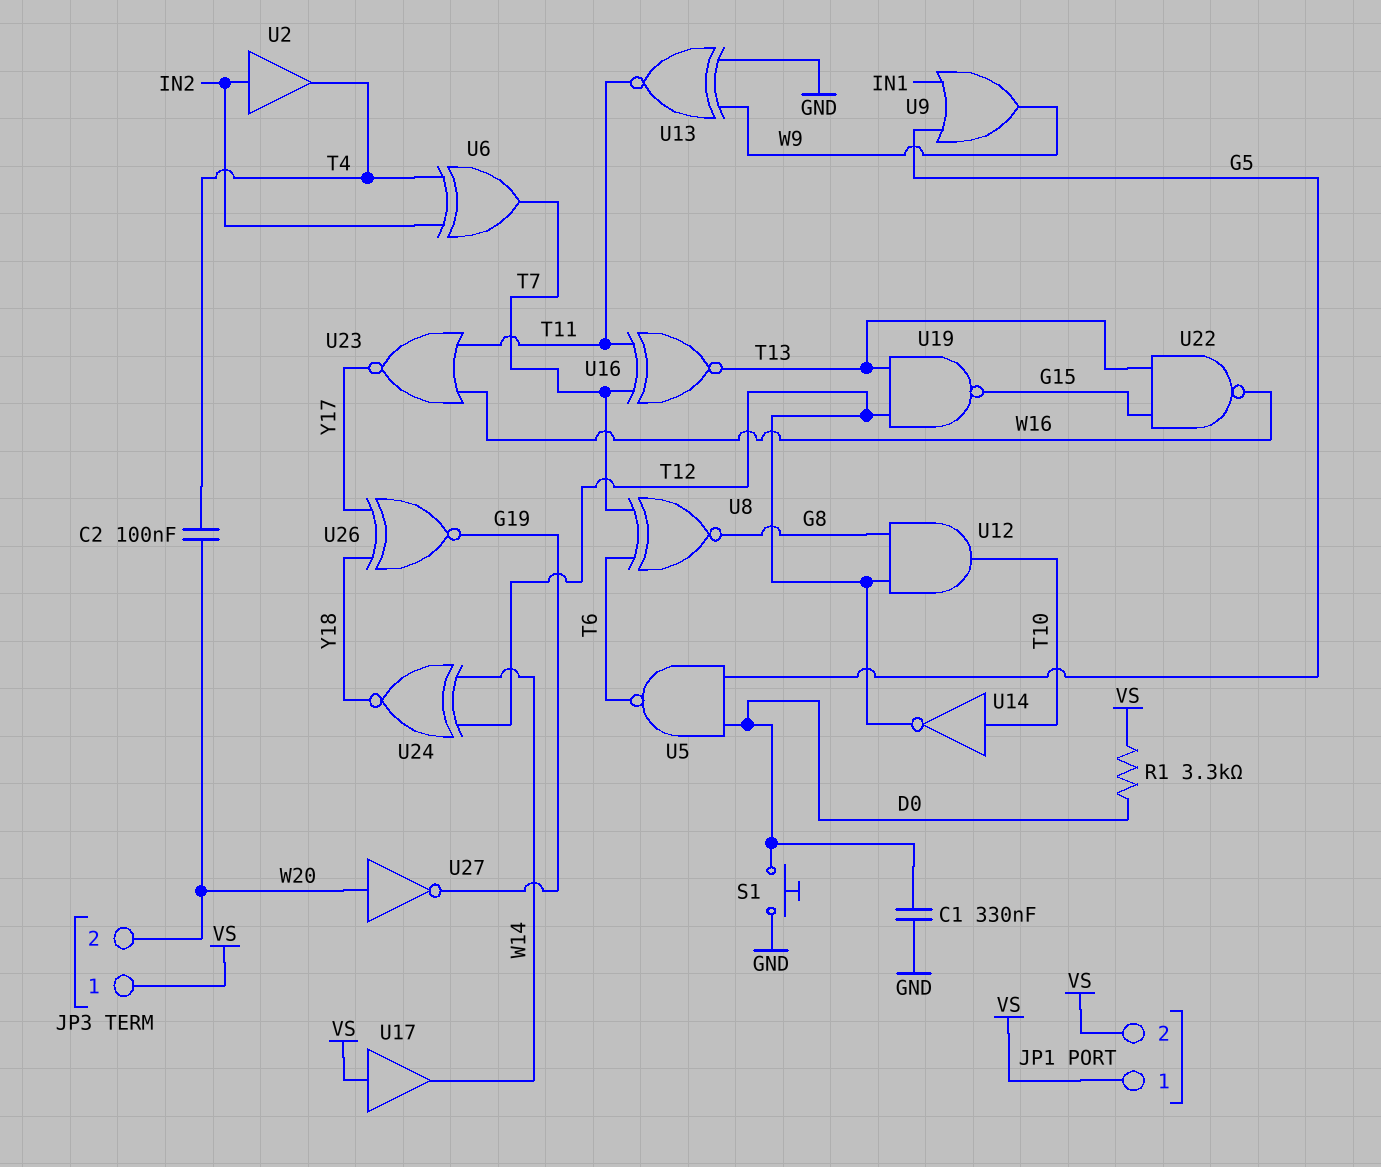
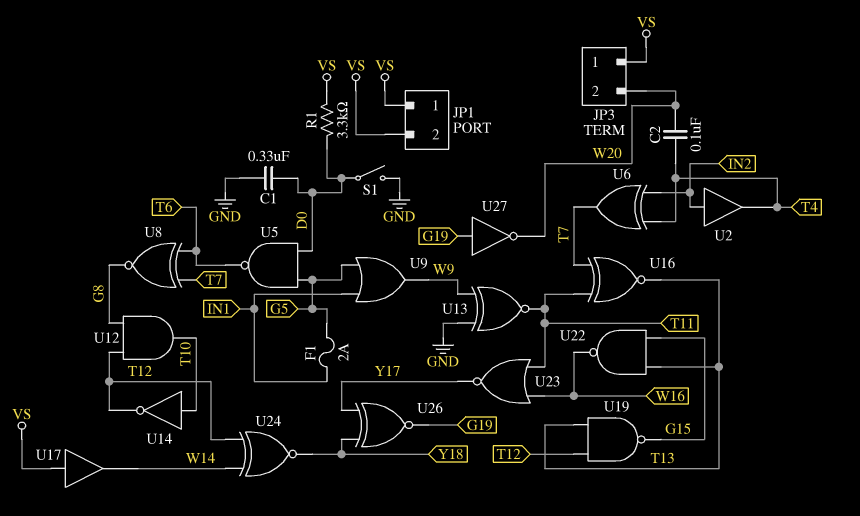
F1: none -> 2A (G5, IN1)
S1: button (D0, GND) -> switch (D0, GND)
U27: NOT (in W20, out G19) -> NOT (in G19, out W20)

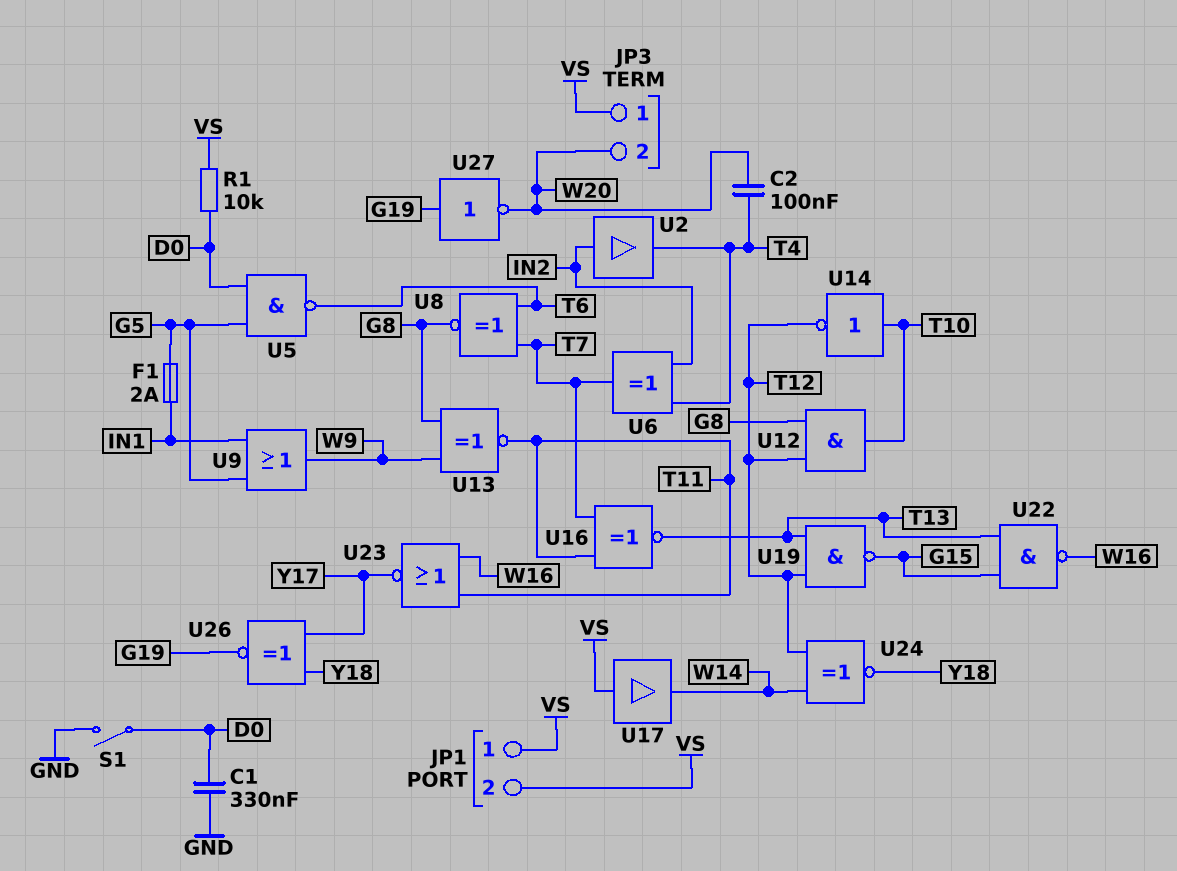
R1: 3.3k (D0, VS) -> 10k (D0, VS)
U13: XNOR (in GND, in W9, out T11) -> XNOR (in G8, in W9, out T11)

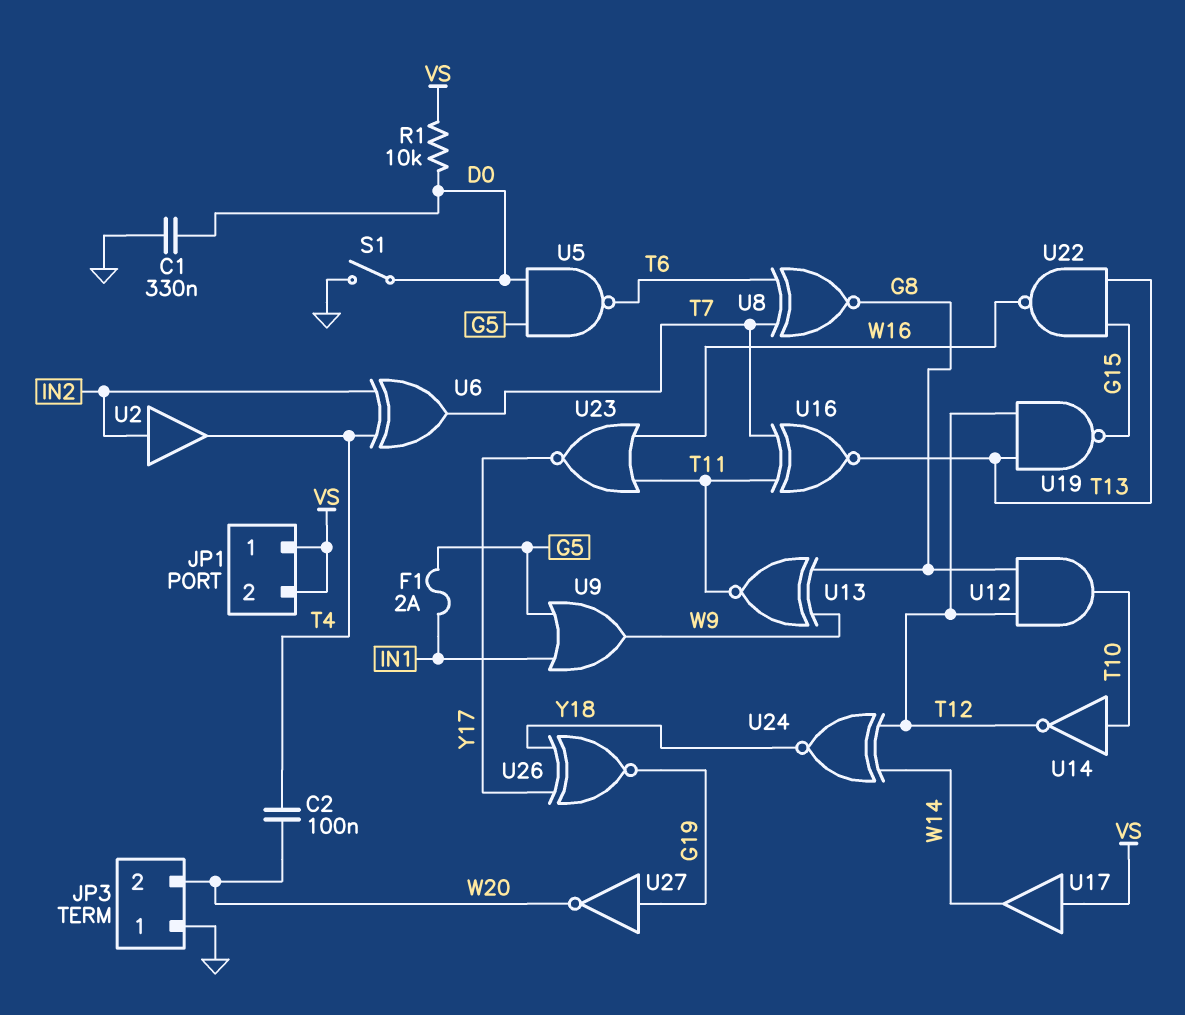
JP3 pin 1: VS -> GND

